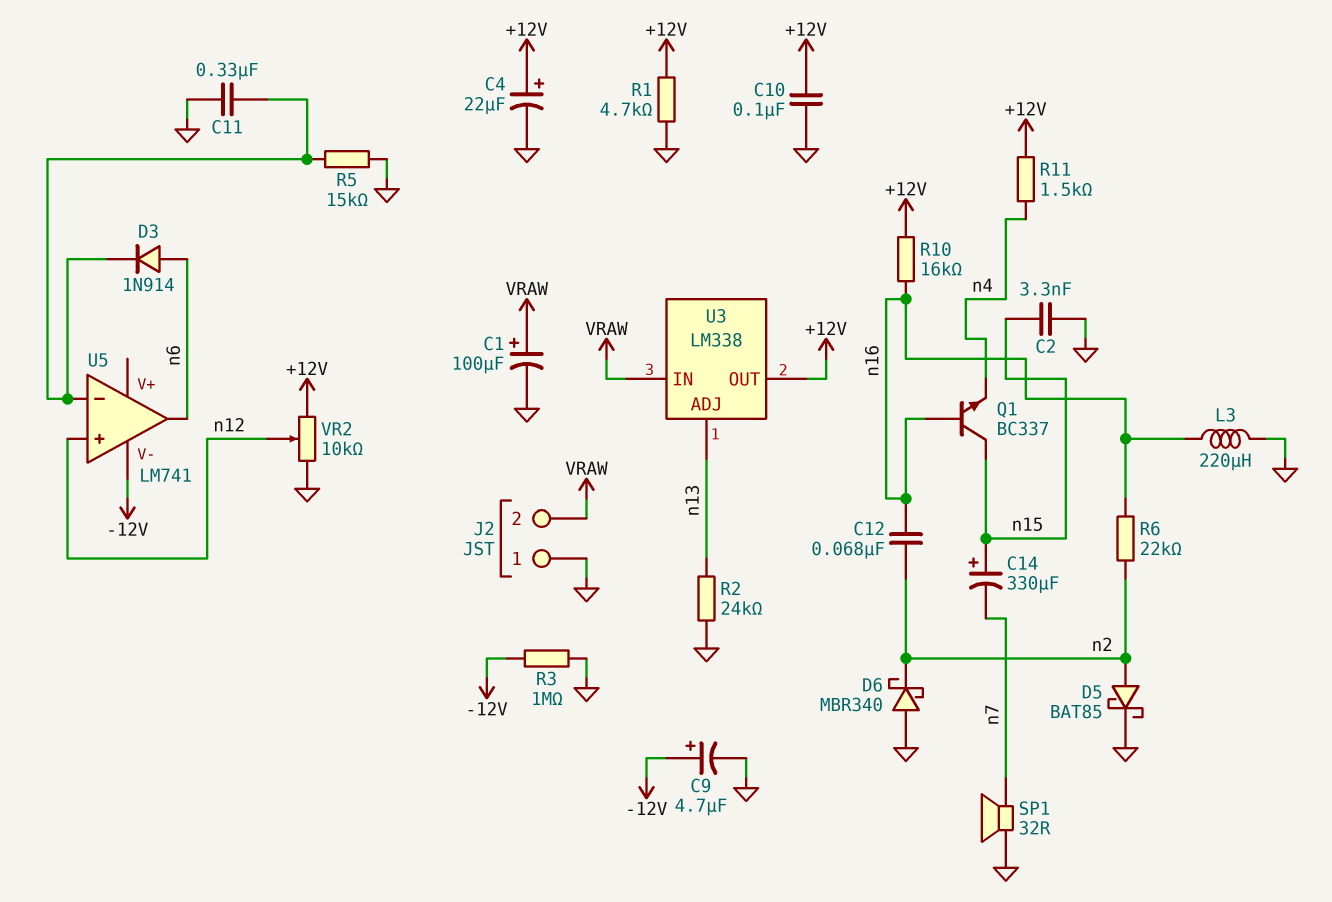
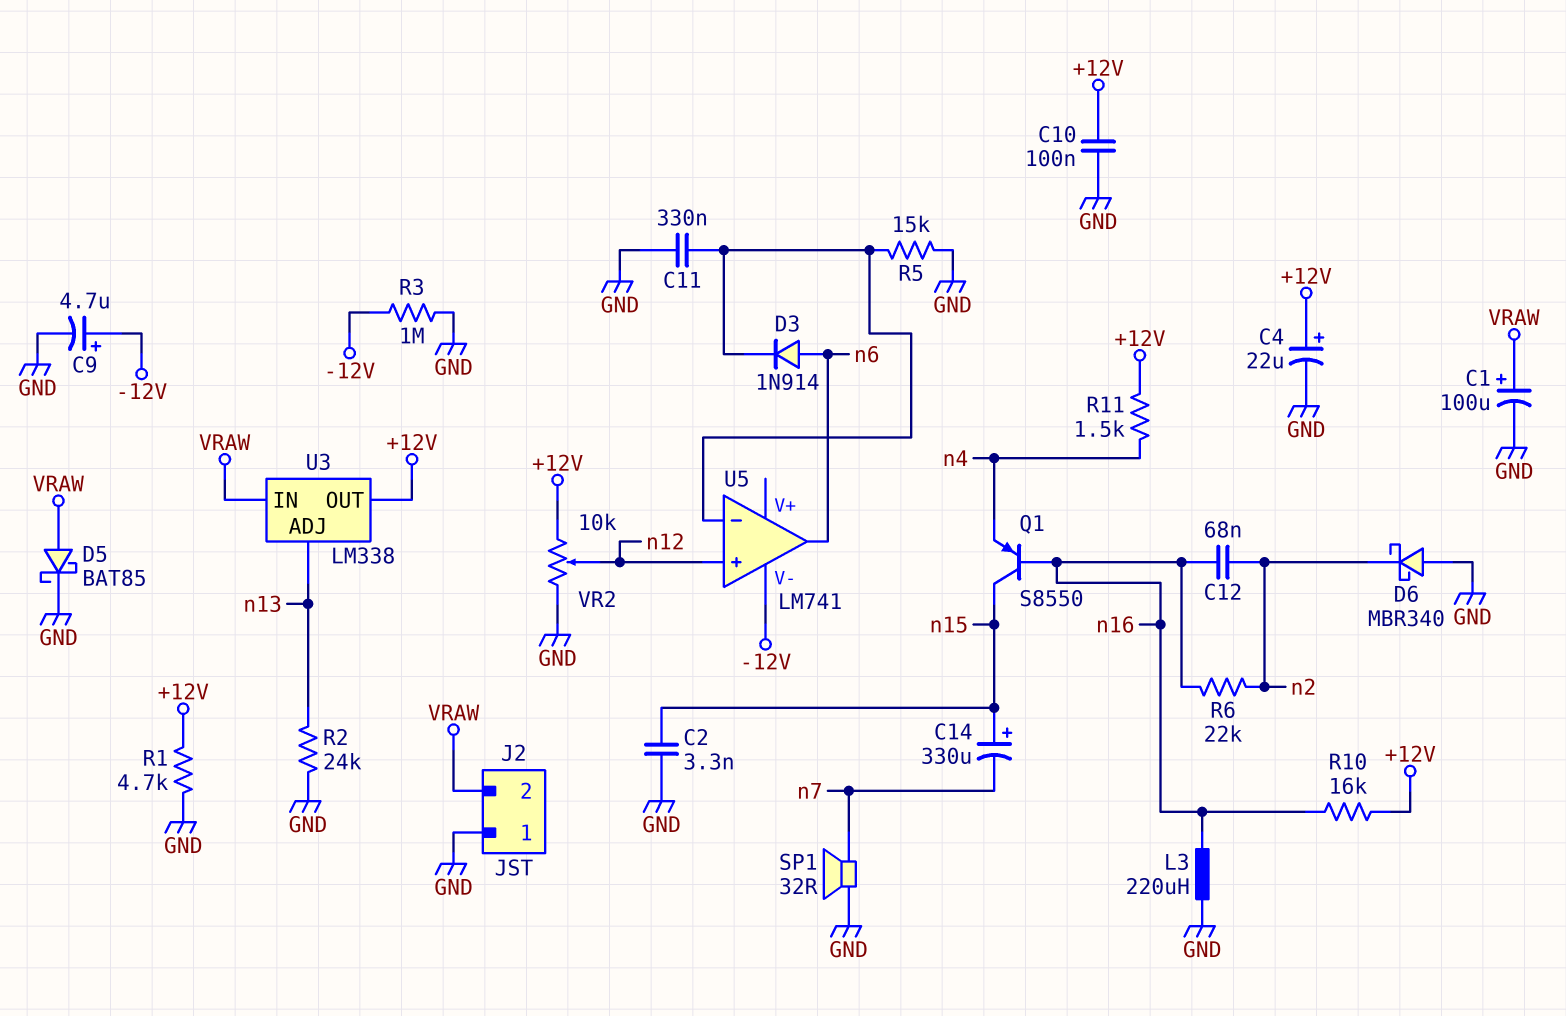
D5: schottky BAT85 (A n2, K GND) -> schottky BAT85 (A VRAW, K GND)
Q1: NPN BC337 (B n16, C n15, E n4) -> PNP S8550 (B n16, C n15, E n4)

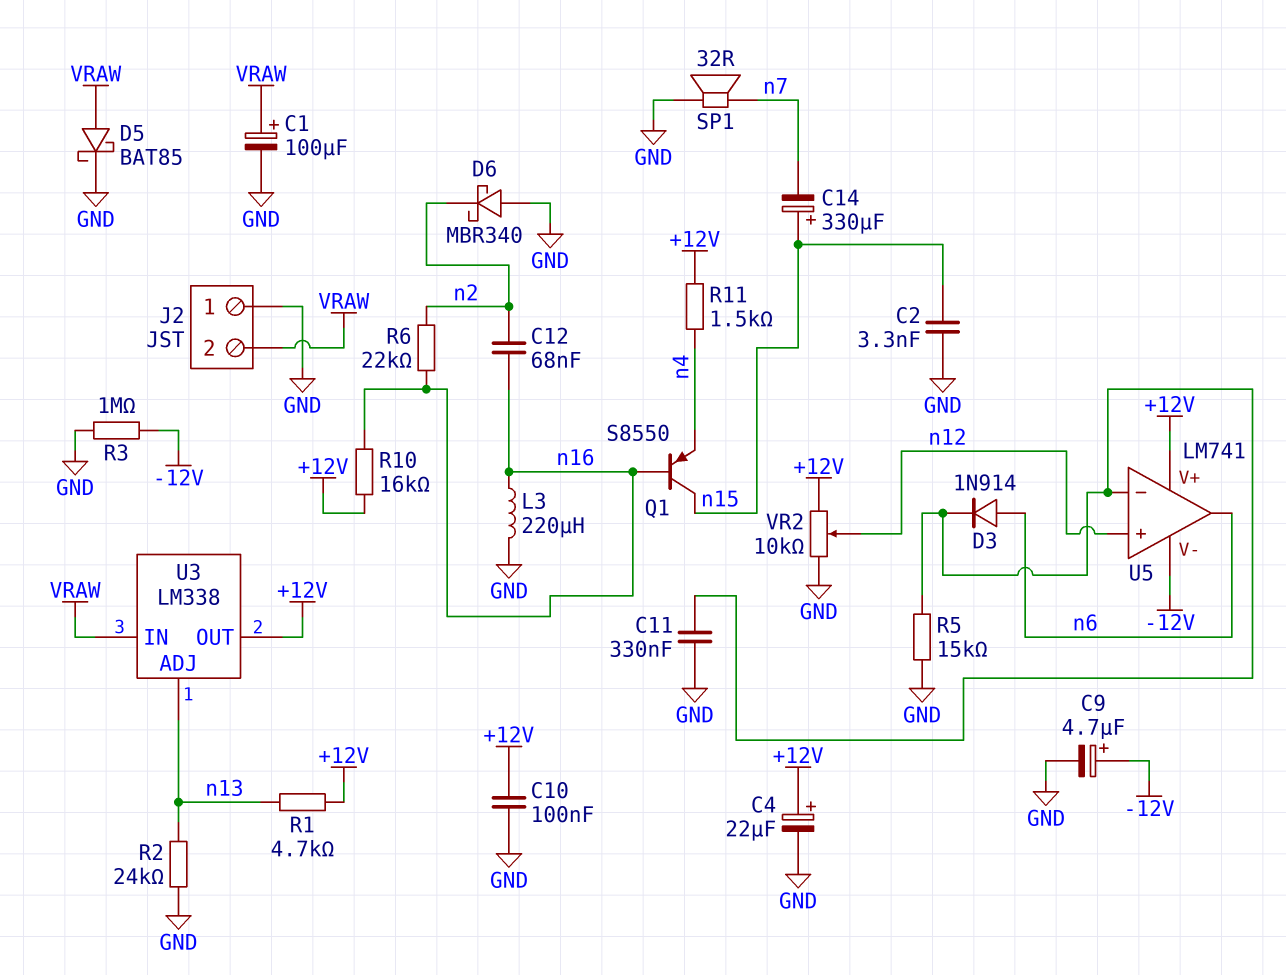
R1: 4.7k (+12V, GND) -> 4.7k (+12V, n13)
U5 pin V+: none -> +12V

